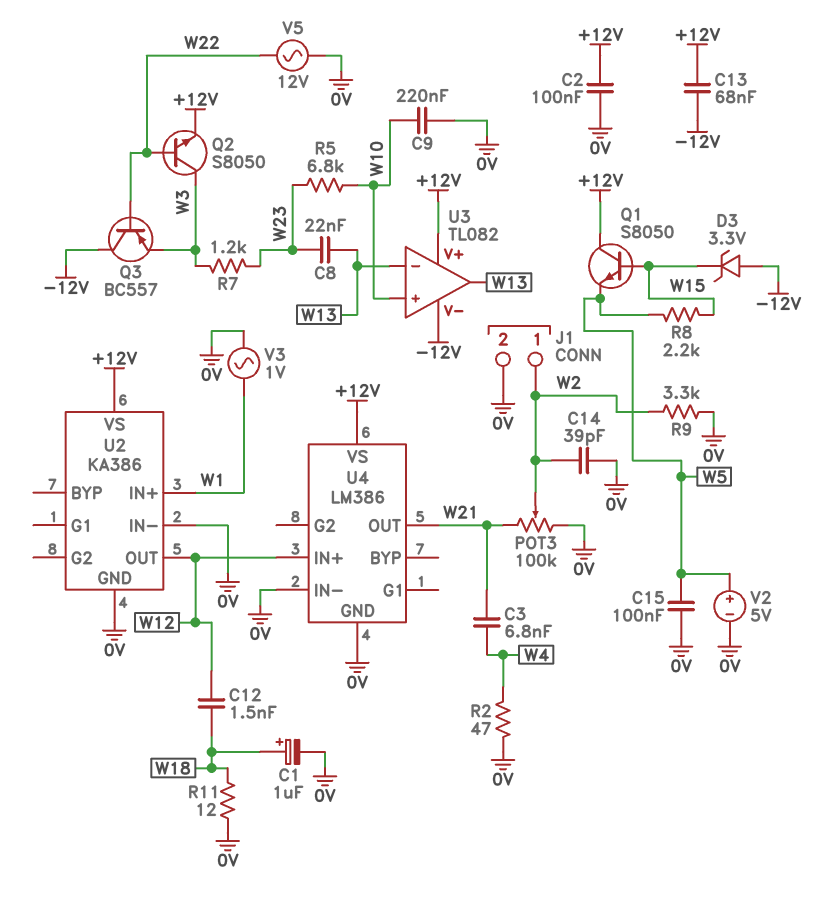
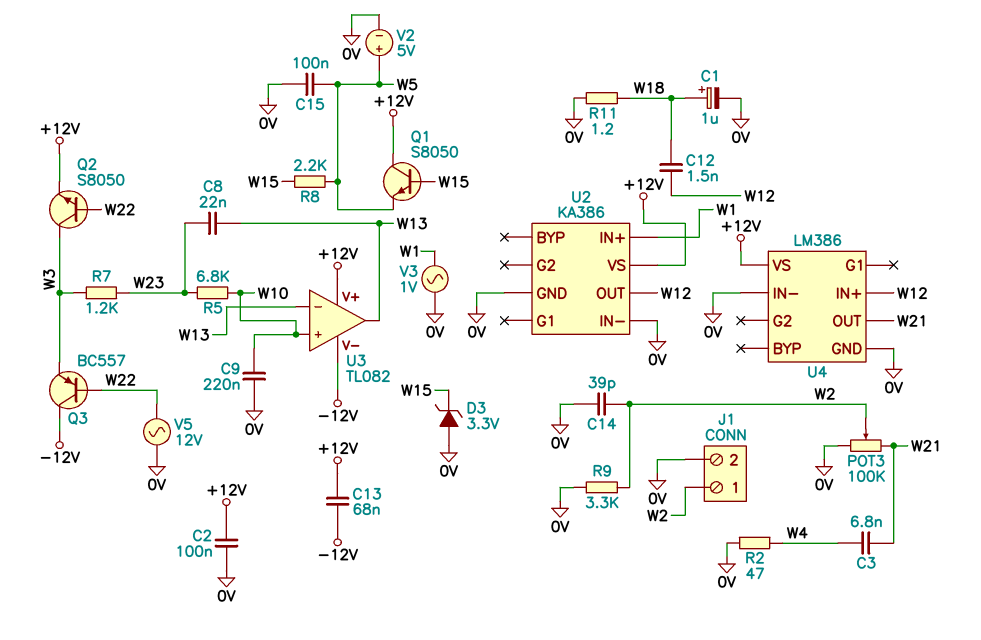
D3: zener 3.3V (A -12V, K W15) -> zener 3.3V (A 0V, K W15)
R11: 12 (0V, W18) -> 1.2 (0V, W18)

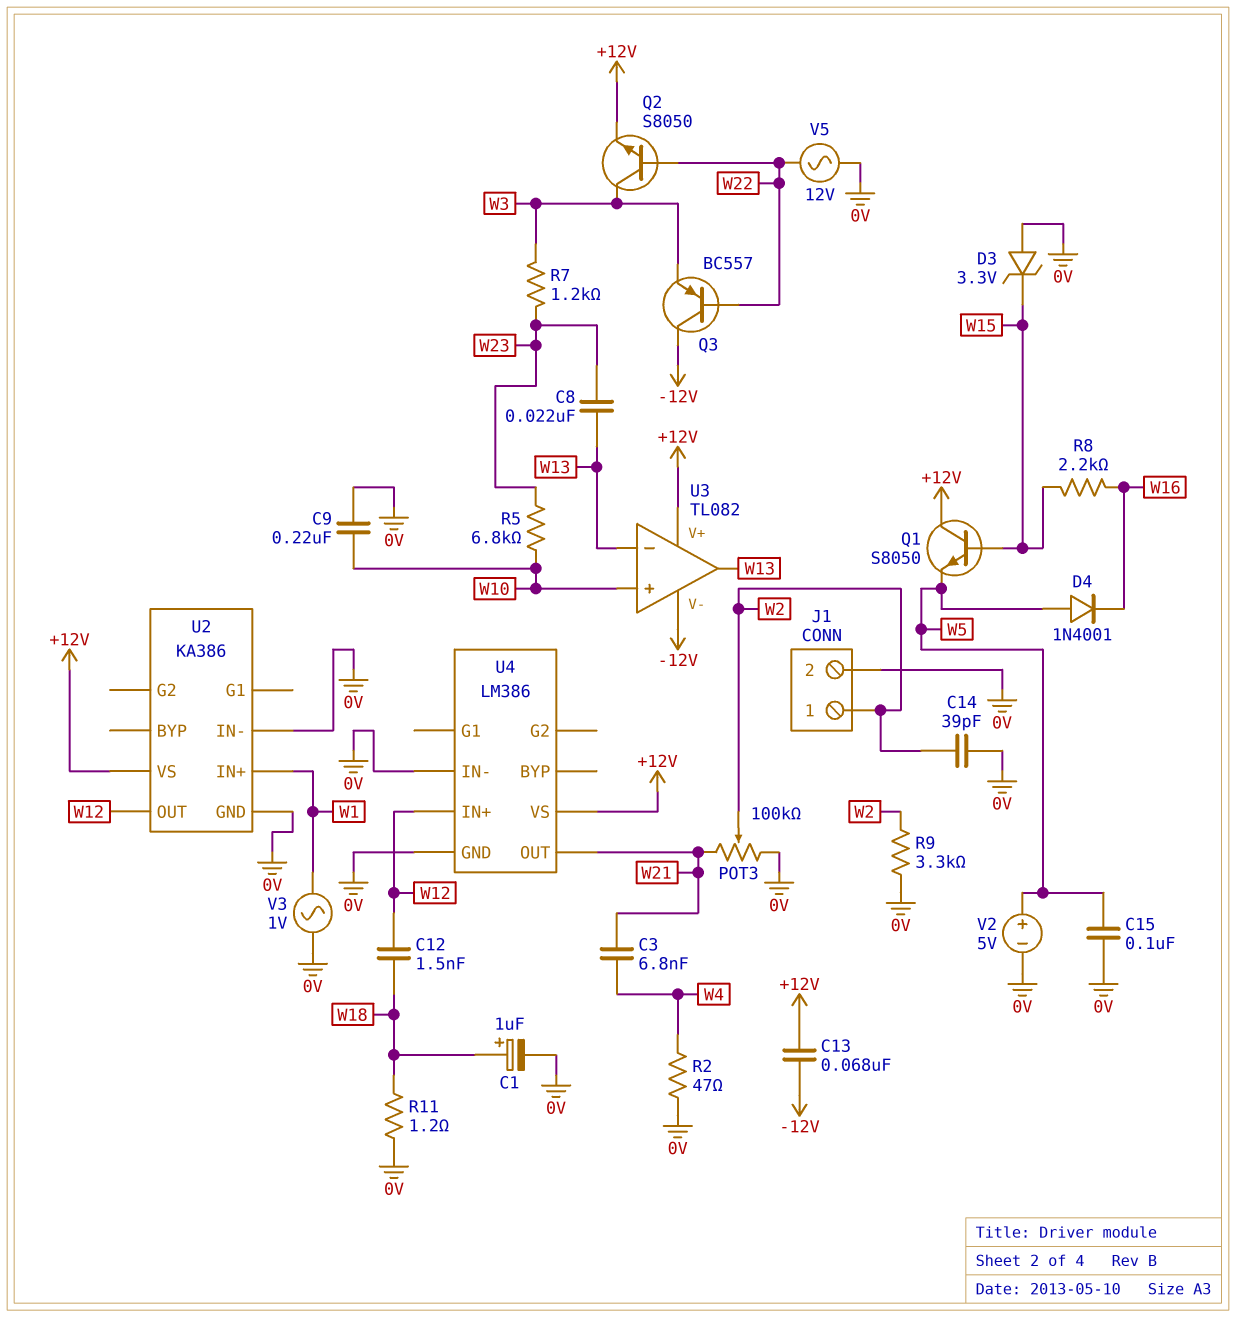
C2: 100nF (+12V, 0V) -> none
D4: none -> diode 1N4001 (A W5, K W16)
R8: 2.2k (W5, W15) -> 2.2k (W15, W16)

